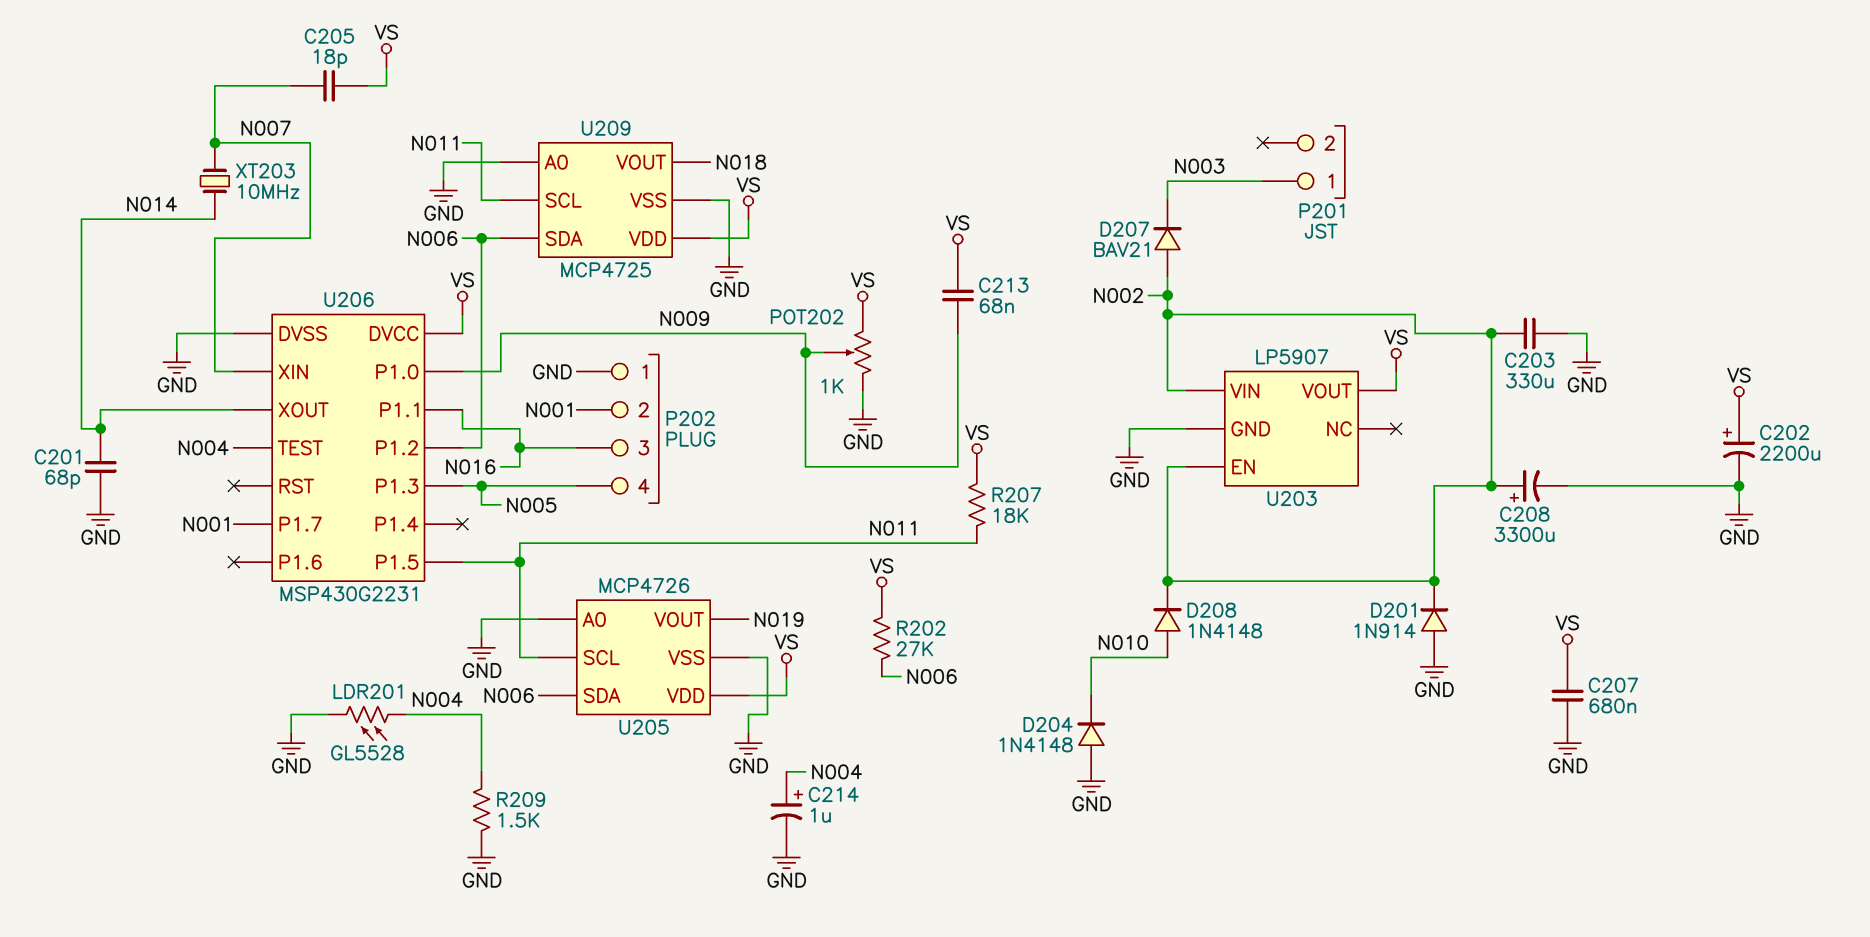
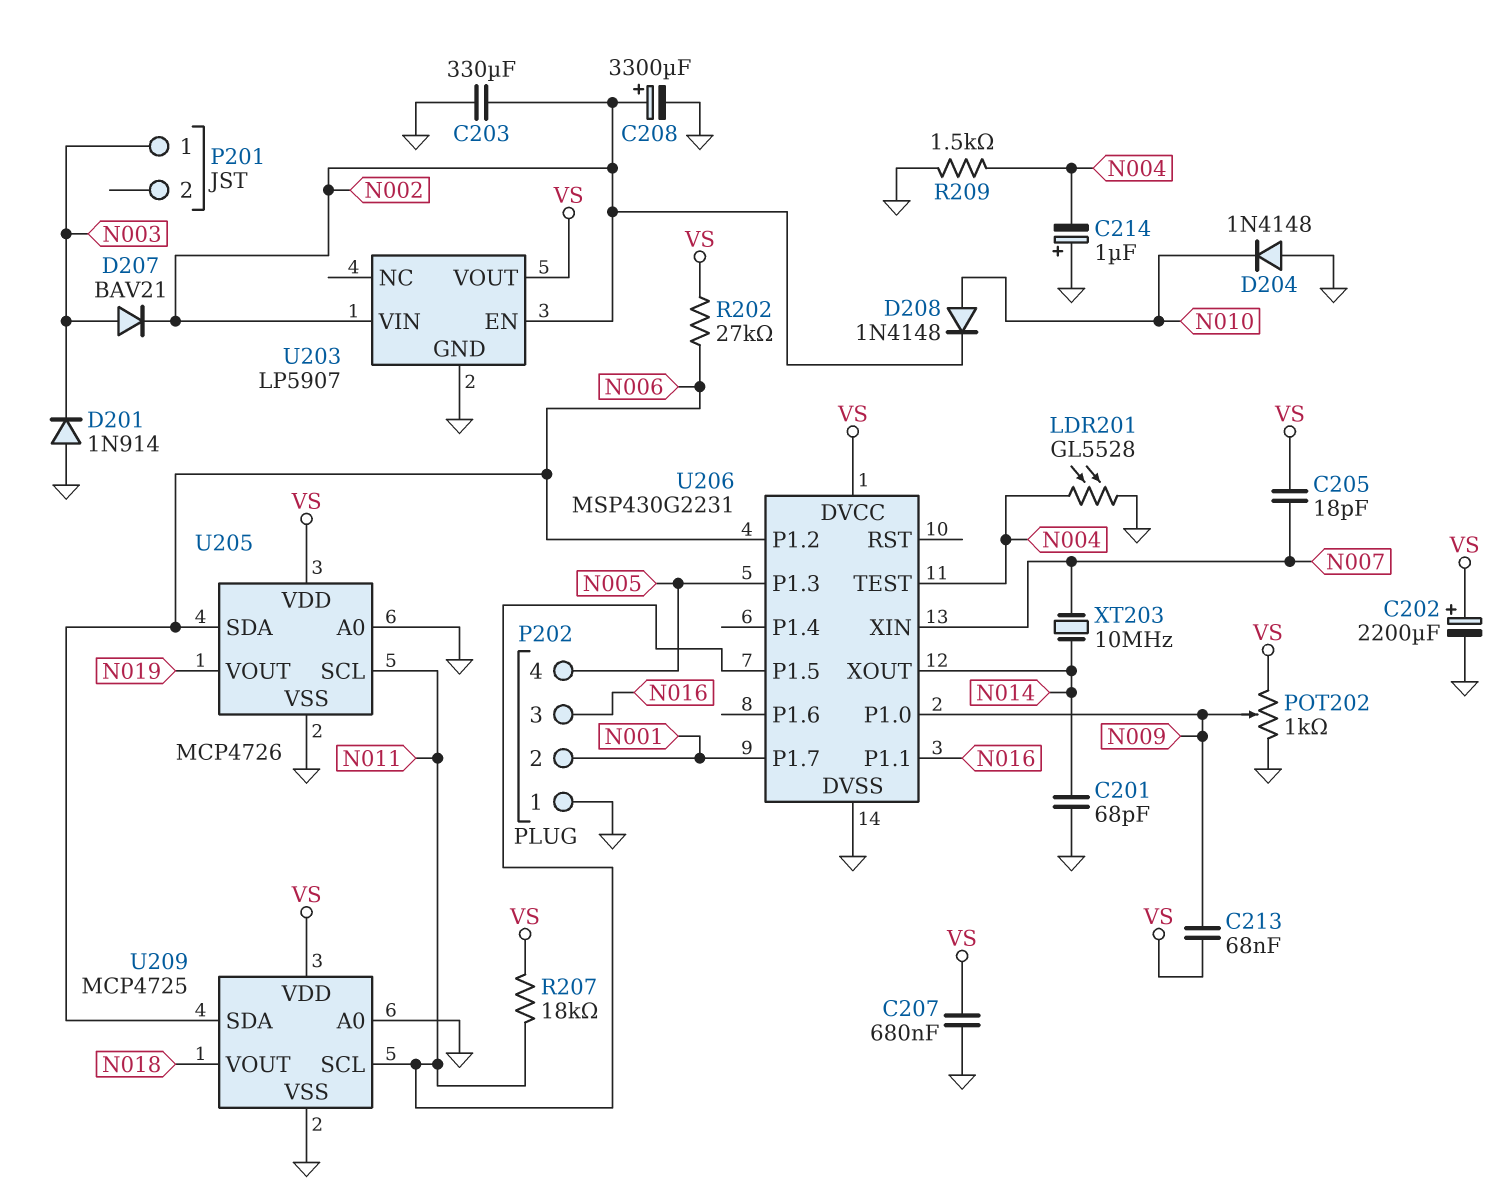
C214: 1uF (plus N004, minus GND) -> 1uF (plus GND, minus N004)
D201: diode 1N914 (A GND, K N002) -> diode 1N914 (A GND, K N003)
D207: diode BAV21 (A N002, K N003) -> diode BAV21 (A N003, K N002)

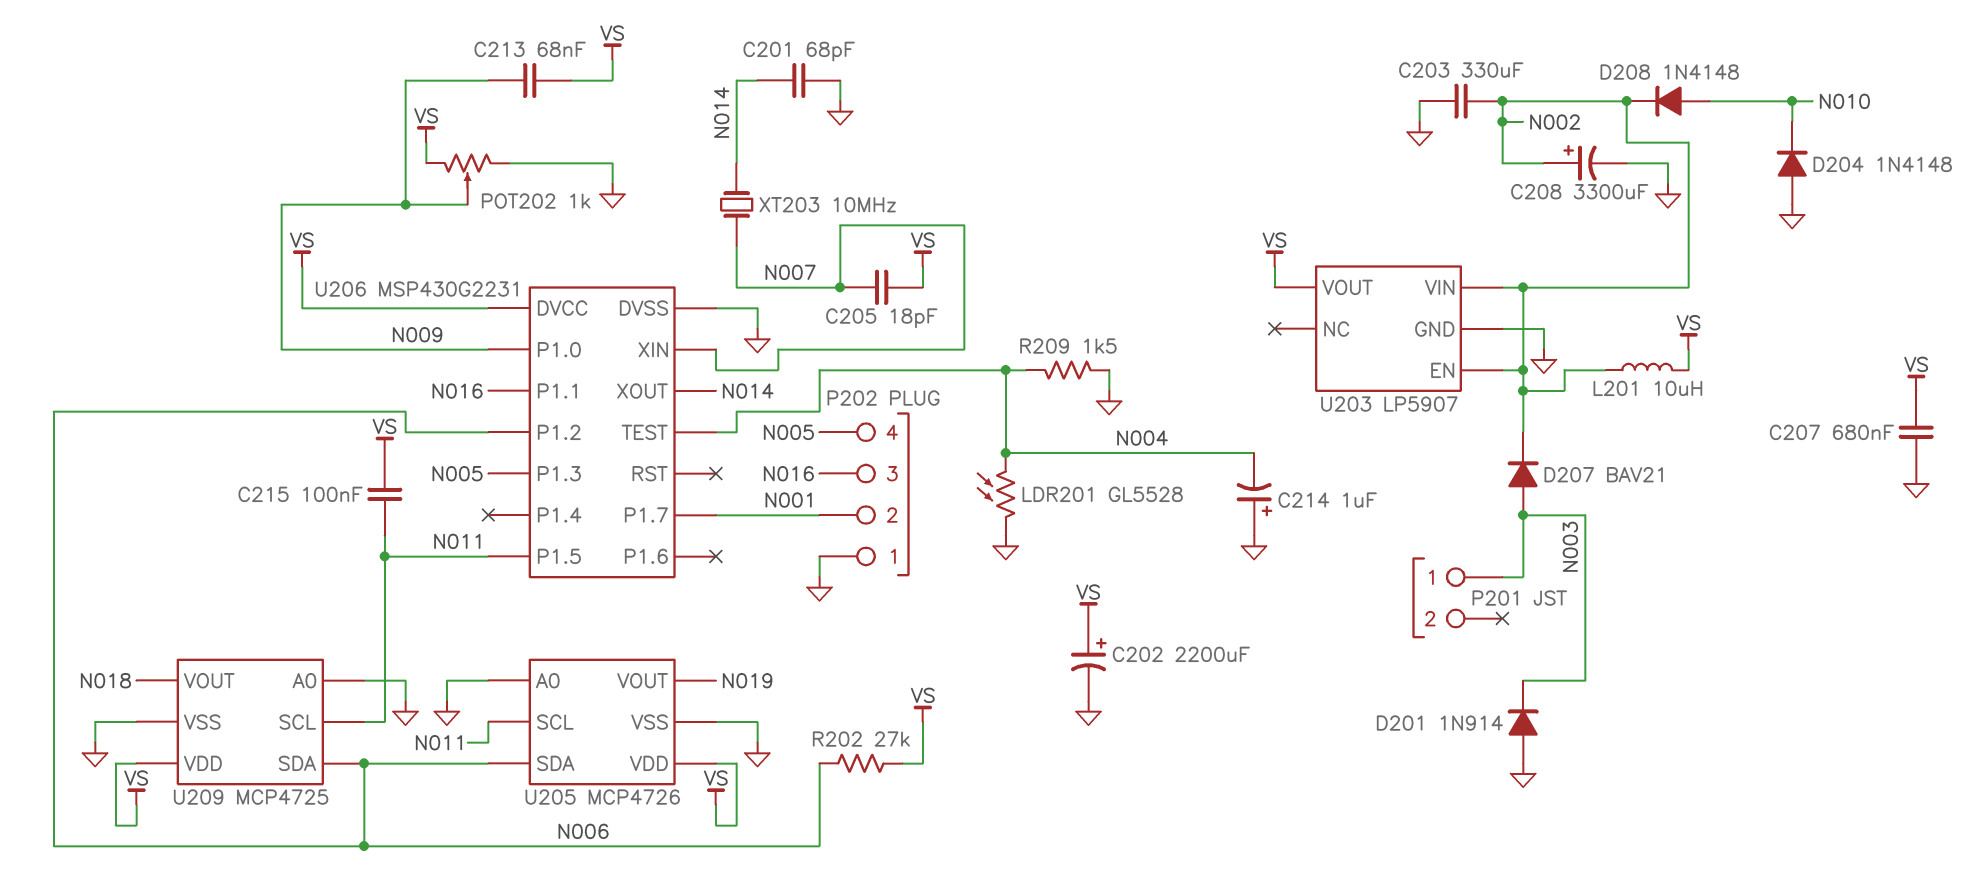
C215: none -> 100nF (N011, VS)
L201: none -> 10uH (N002, VS)
R207: 18k (N011, VS) -> none

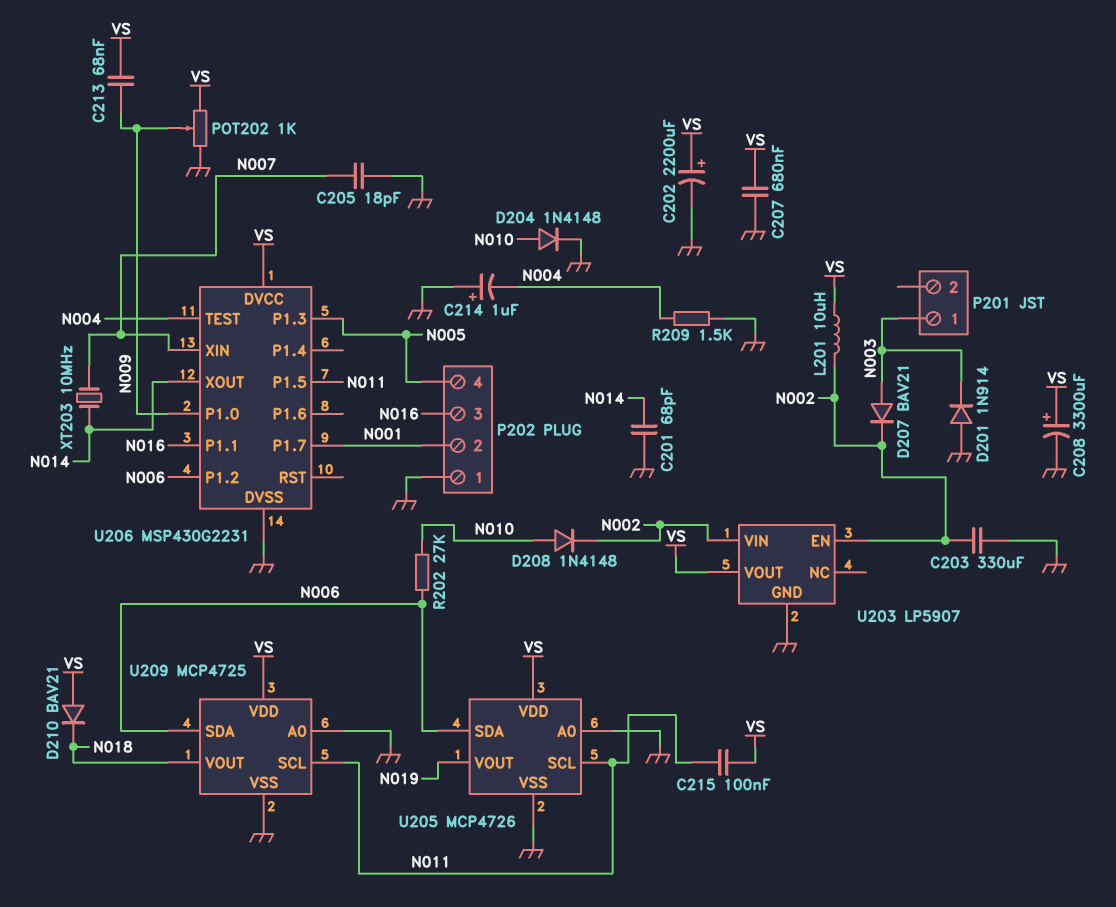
C205: 18pF (N007, VS) -> 18pF (GND, N007)
C208: 3300uF (plus N002, minus GND) -> 3300uF (plus VS, minus GND)
D204: diode 1N4148 (A GND, K N010) -> diode 1N4148 (A N010, K GND)
D210: none -> diode BAV21 (A VS, K N018)
LDR201: GL5528 (GND, N004) -> none
R202: 27k (N006, VS) -> 27k (N006, N010)

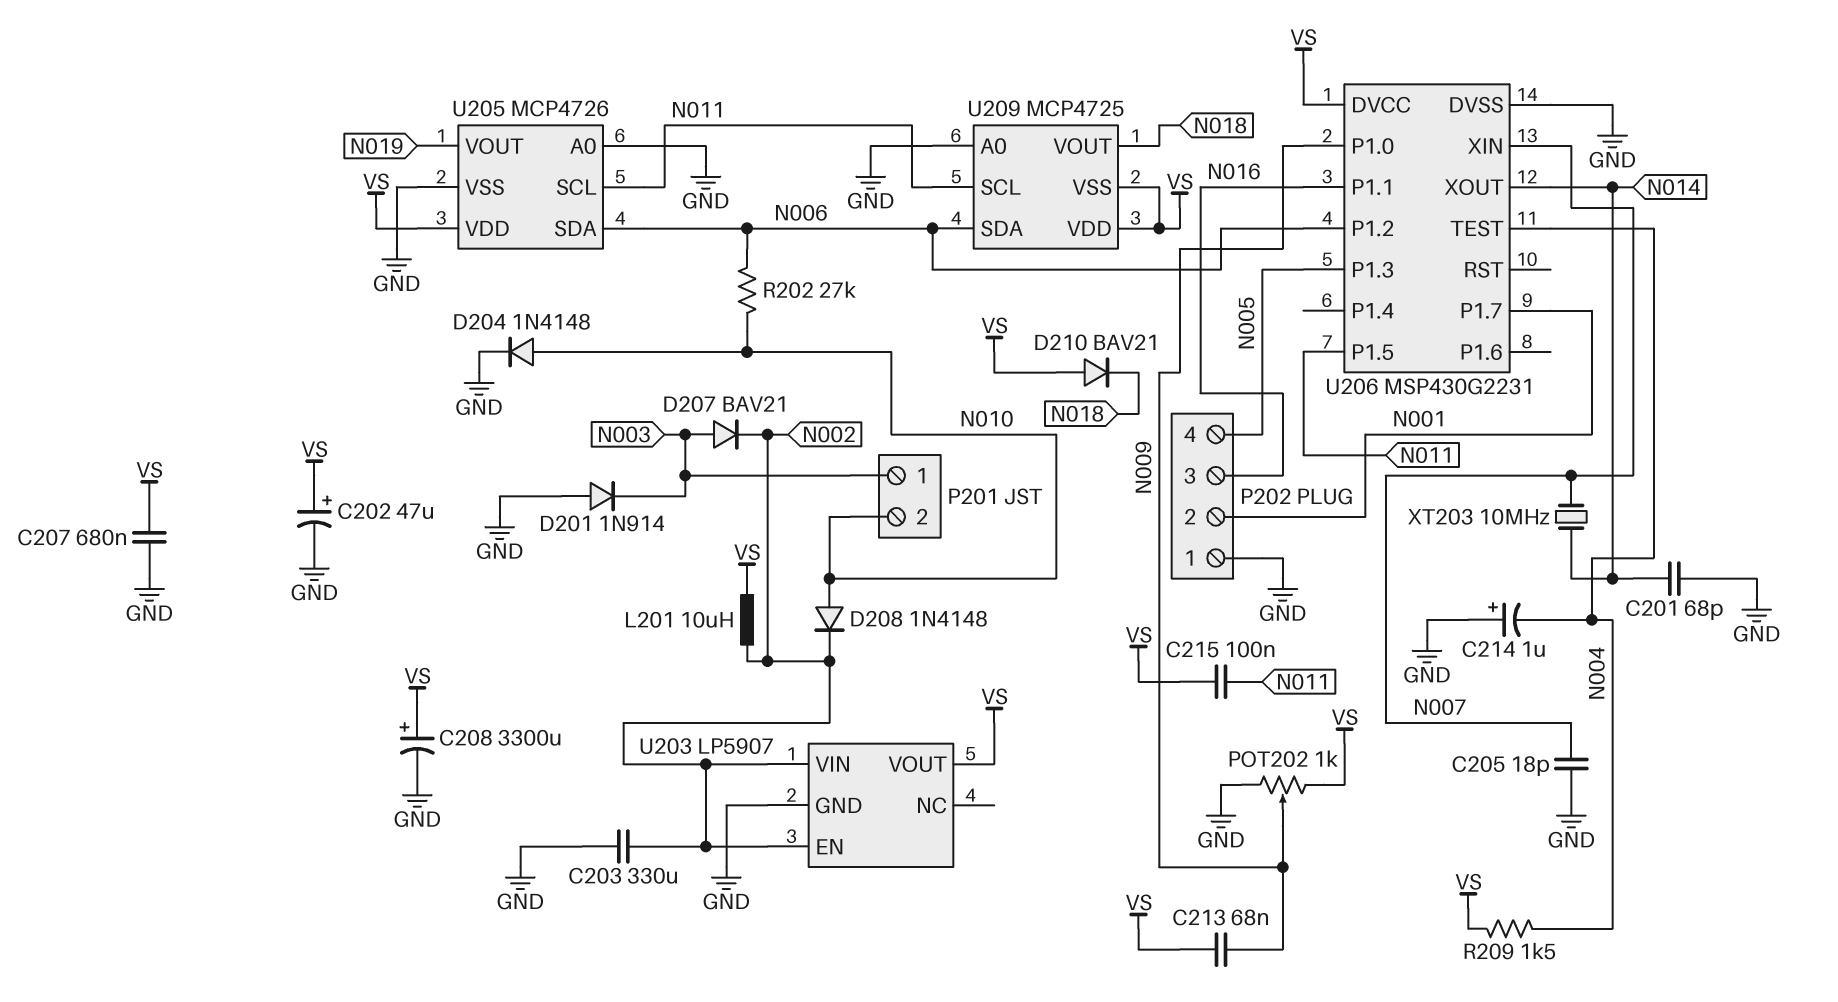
C202: 2200uF (plus VS, minus GND) -> 47uF (plus VS, minus GND)
P201 pin 2: none -> N010
R209: 1.5k (GND, N004) -> 1.5k (N004, VS)
U209 pin VSS: GND -> VS

